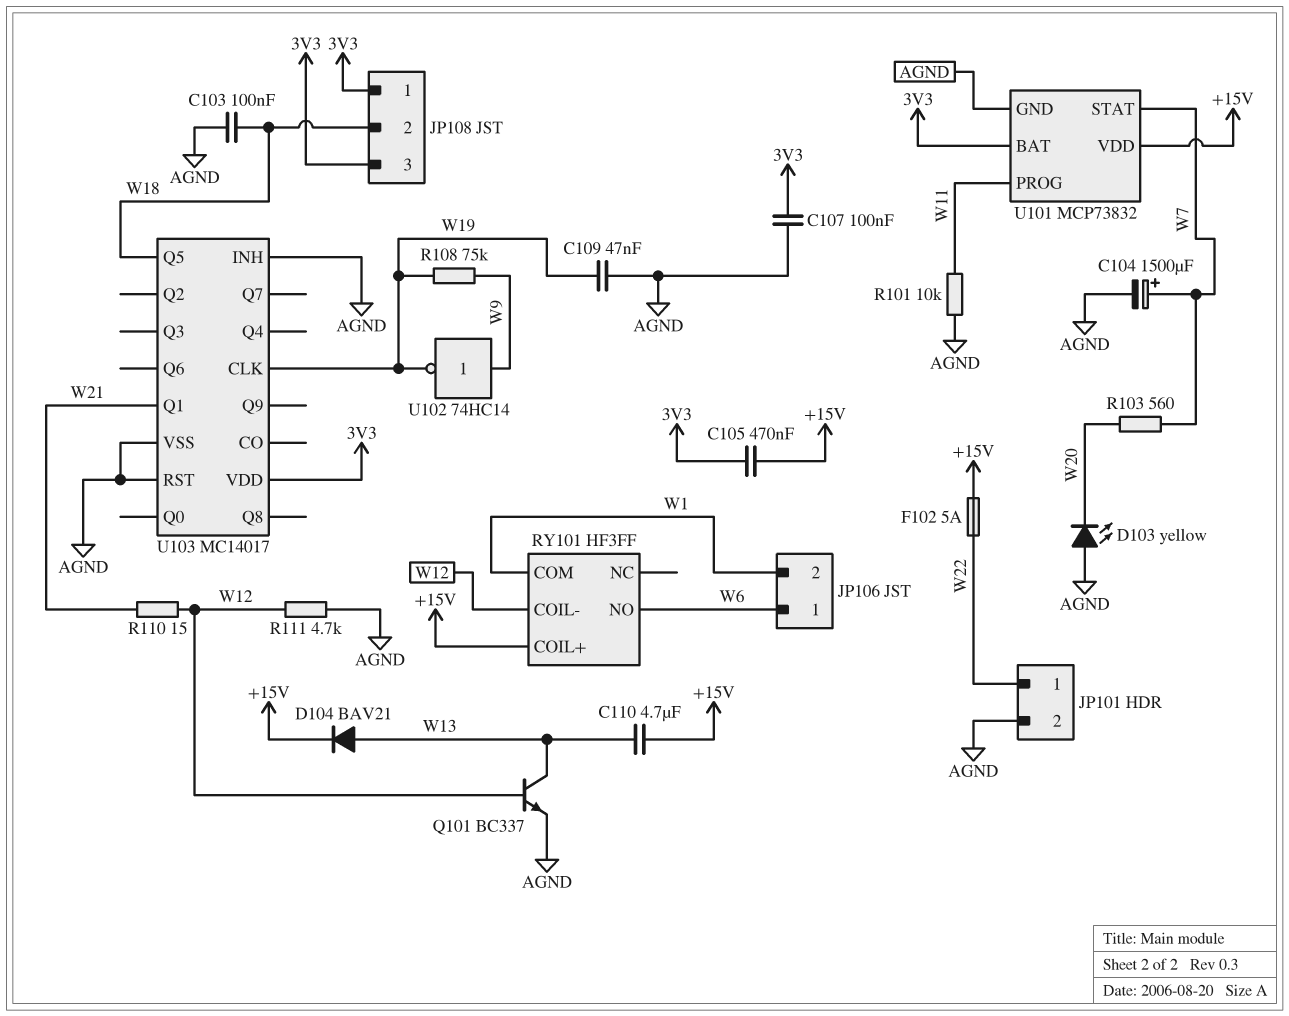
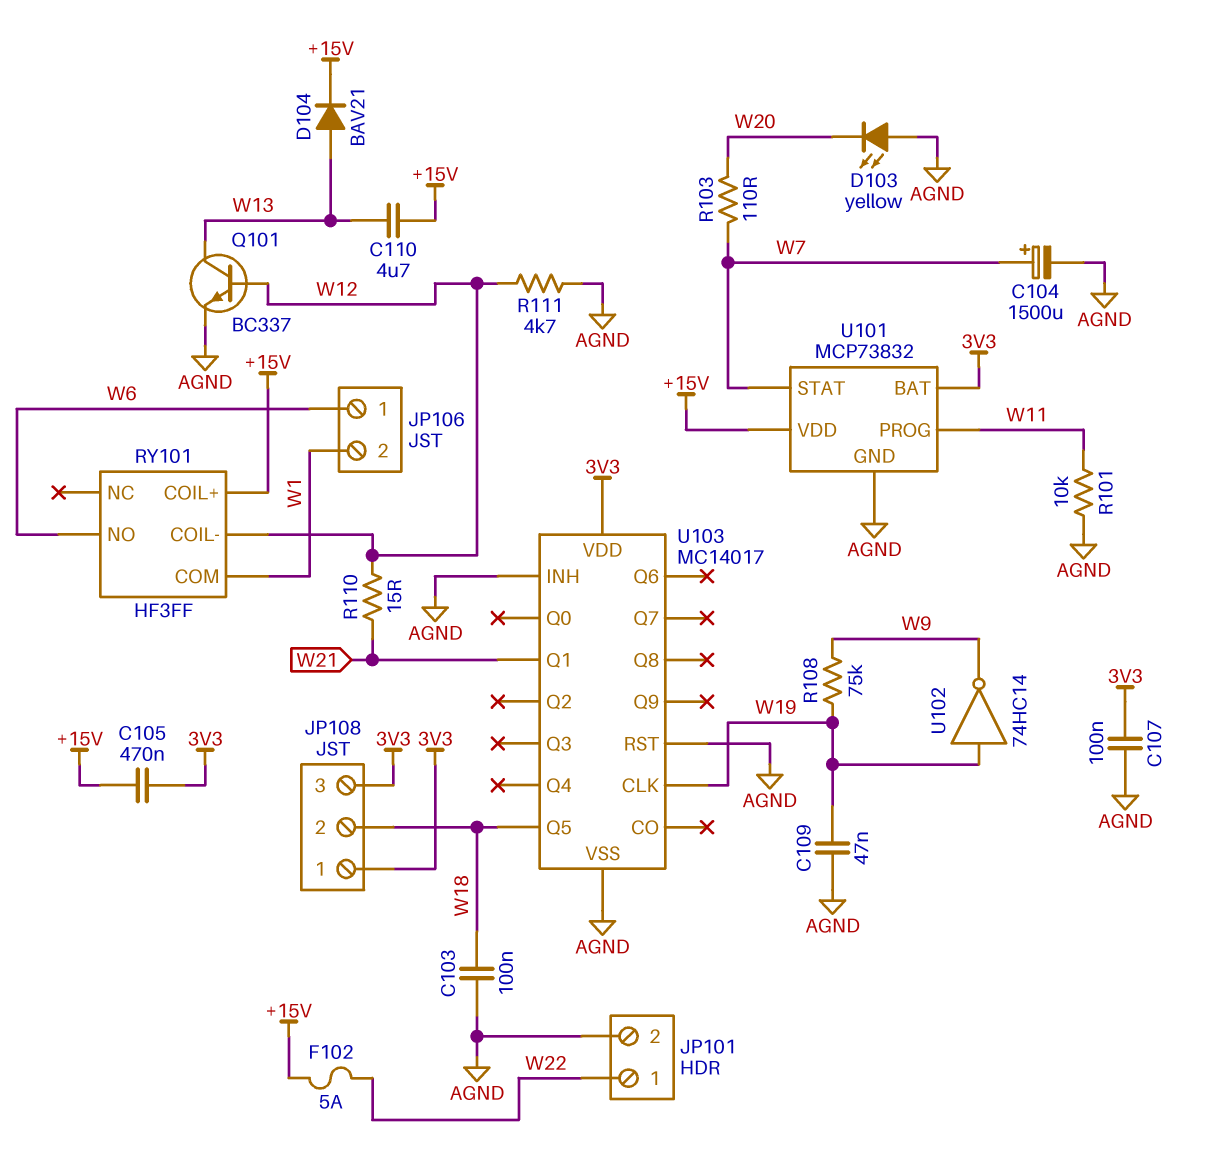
R103: 560 (W7, W20) -> 110 (W7, W20)
U102: NOT 74HC14 (in W9, out W19) -> NOT 74HC14 (in W19, out W9)

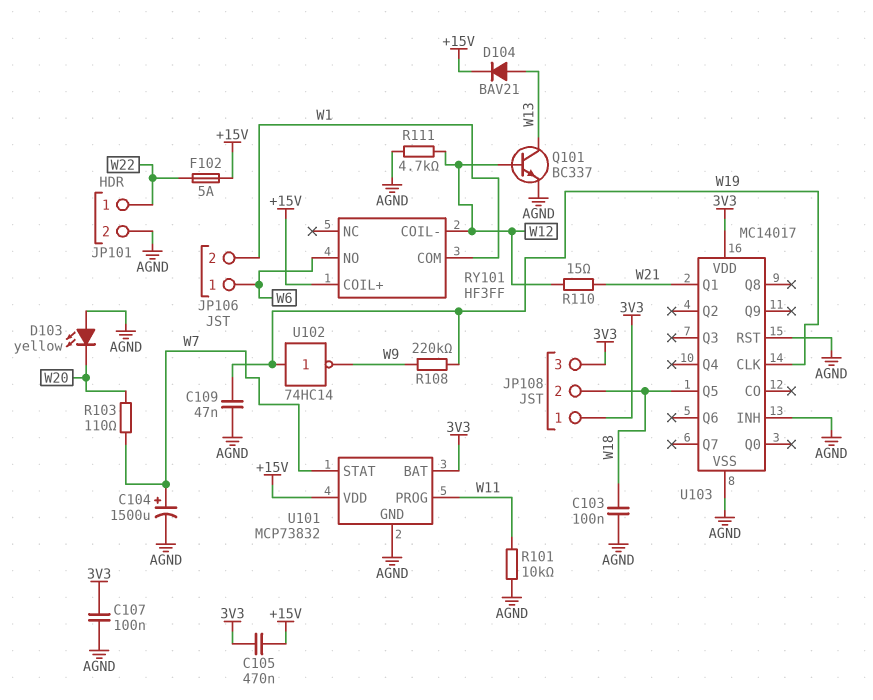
C110: 4.7uF (+15V, W13) -> none
R108: 75k (W9, W19) -> 220k (W9, W19)

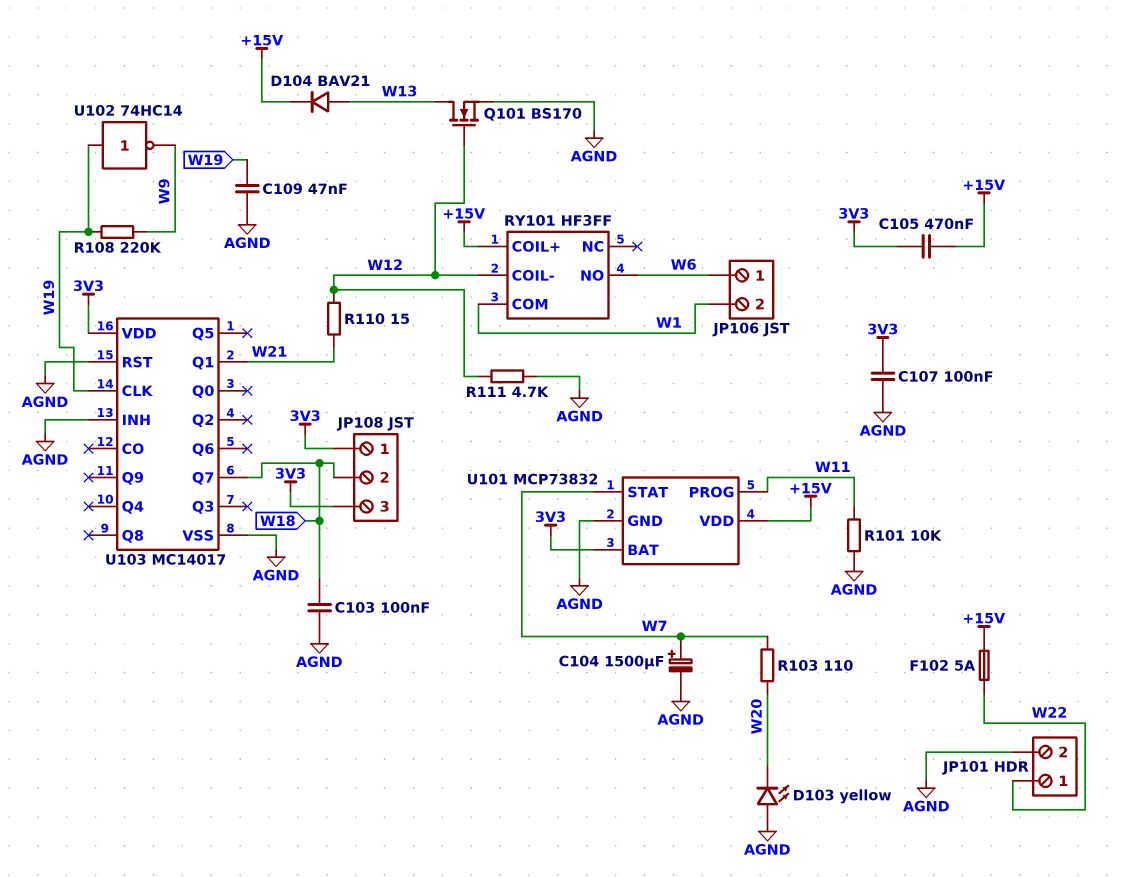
Q101: NPN BC337 (B W12, C W13, E AGND) -> NMOS BS170 (G W12, D W13, S AGND)
U103 pin Q5: W18 -> none
U103 pin Q7: none -> W18

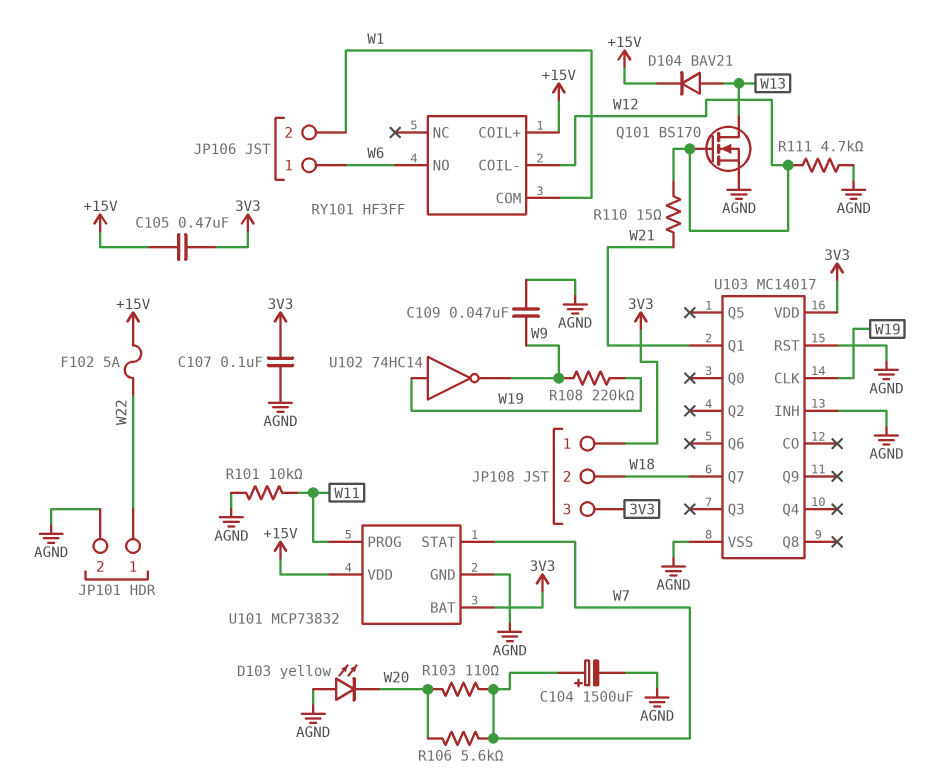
C103: 100nF (AGND, W18) -> none
C109: 47nF (AGND, W19) -> 47nF (AGND, W9)
R106: none -> 5.6k (W7, W20)

